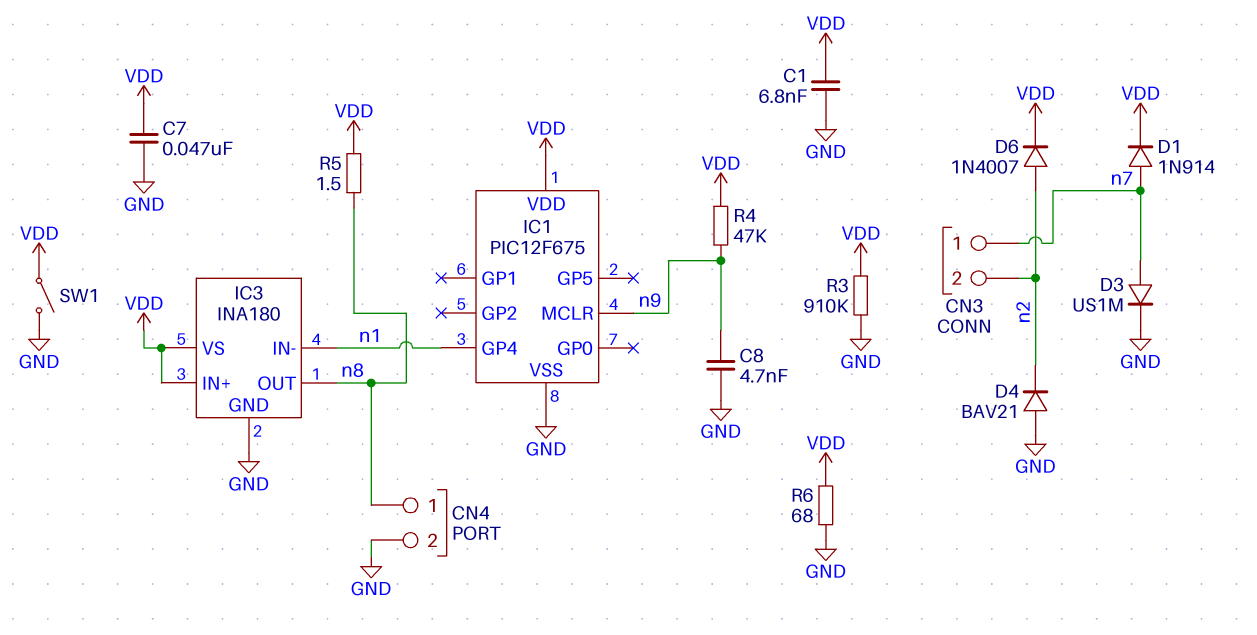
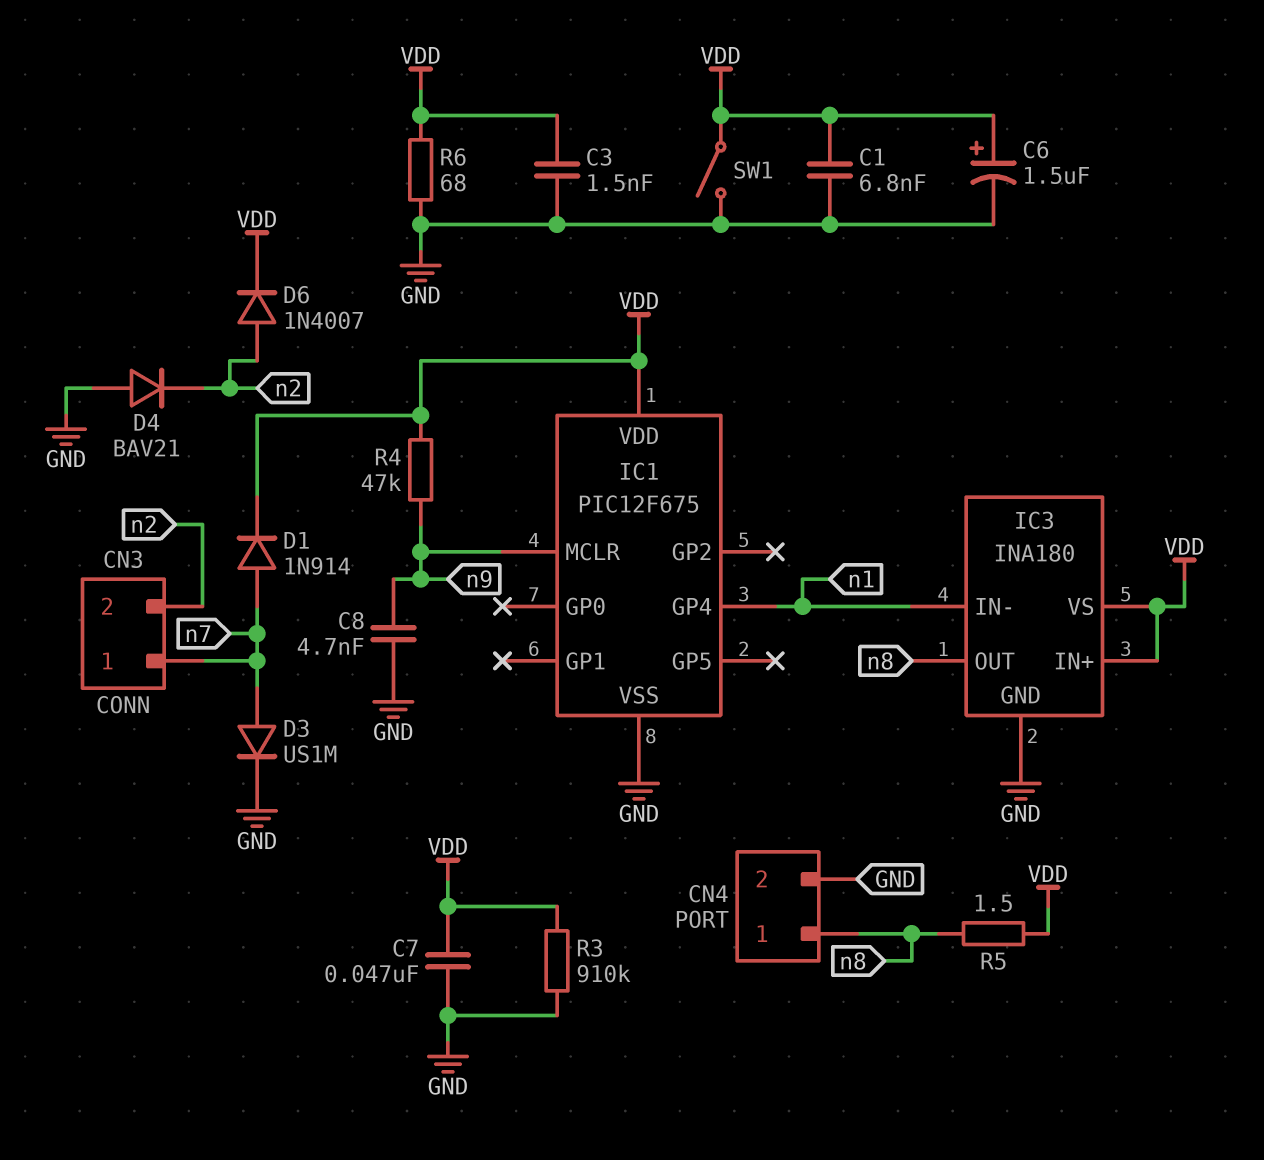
C3: none -> 1.5nF (GND, VDD)
C6: none -> 1.5uF (plus VDD, minus GND)

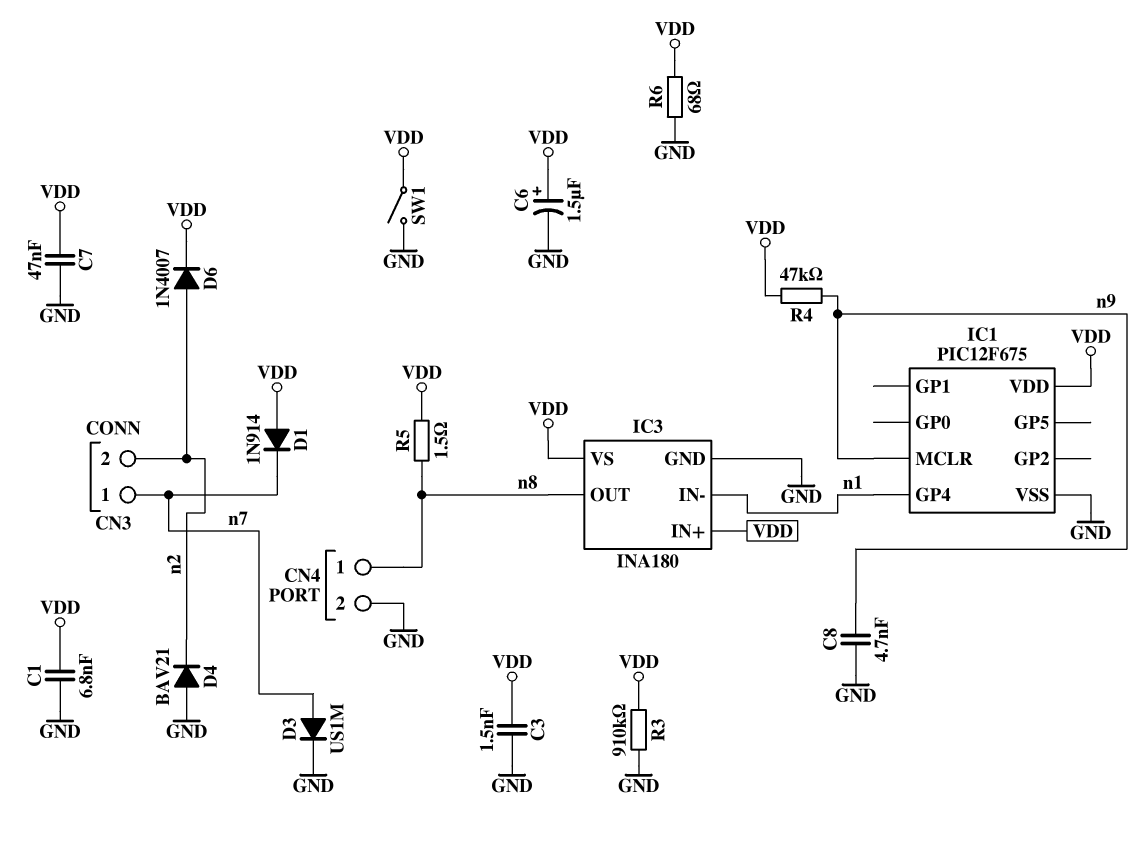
D1: diode 1N914 (A n7, K VDD) -> diode 1N914 (A VDD, K n7)

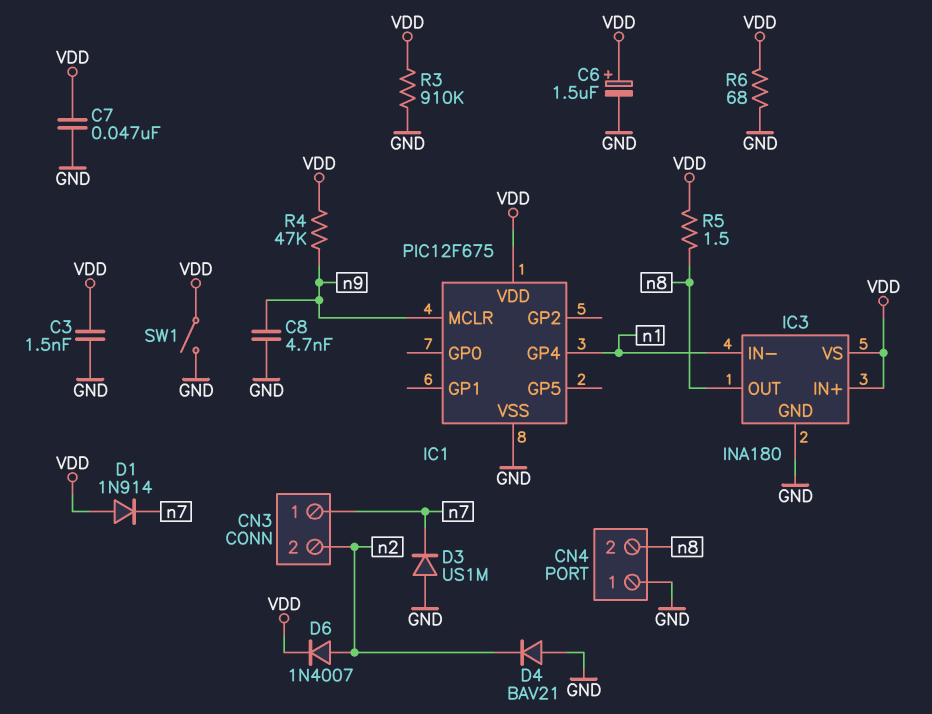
C1: 6.8nF (GND, VDD) -> none
CN4 pin 1: n8 -> GND
CN4 pin 2: GND -> n8
D3: diode US1M (A n7, K GND) -> diode US1M (A GND, K n7)

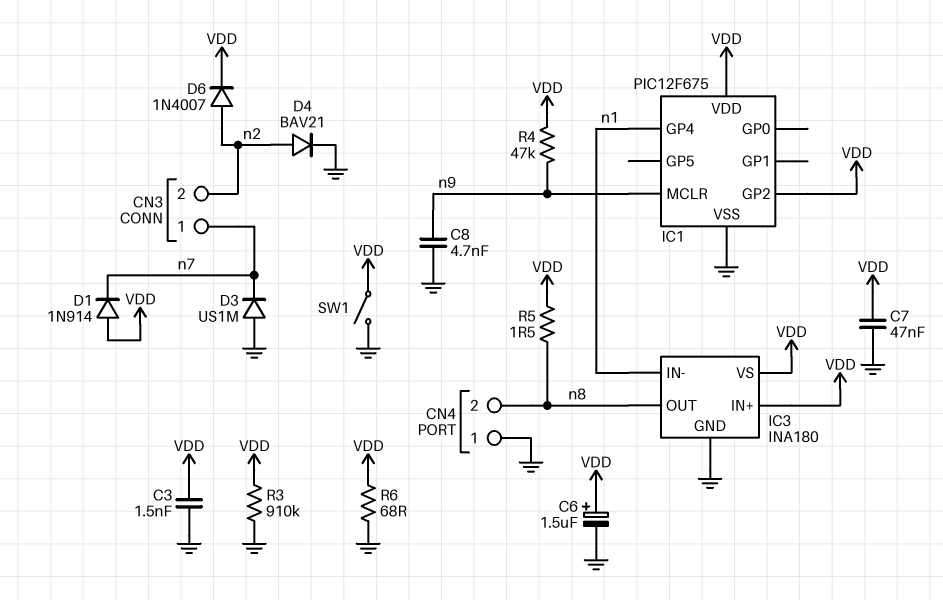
D4: diode BAV21 (A GND, K n2) -> diode BAV21 (A n2, K GND)
IC1 pin GP2: none -> VDD

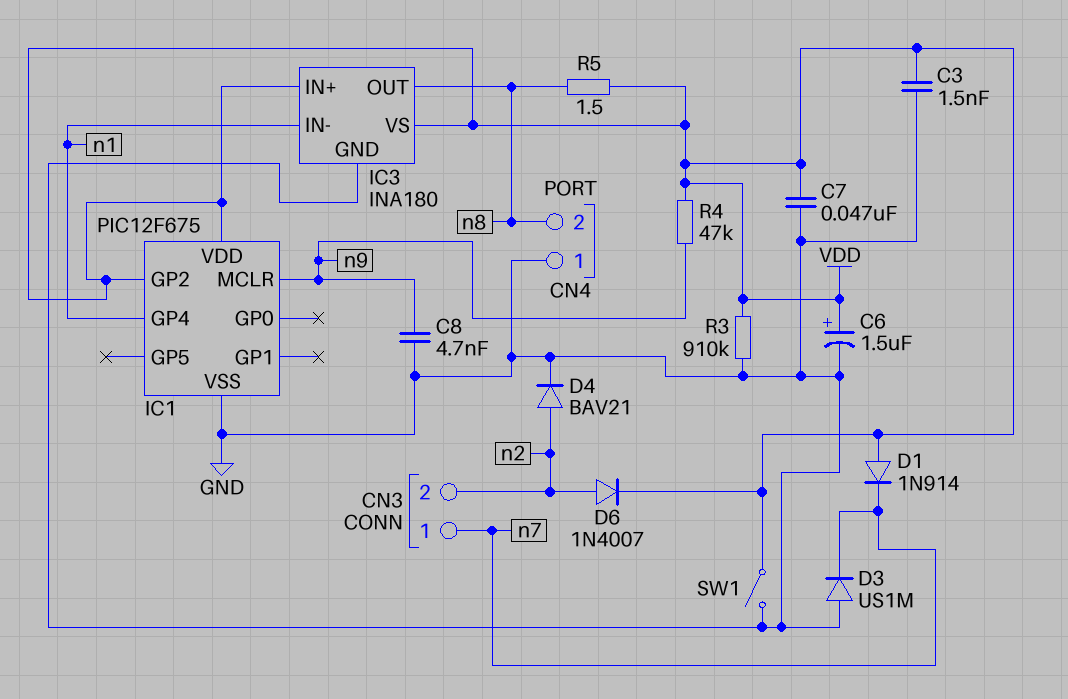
R6: 68 (GND, VDD) -> none

